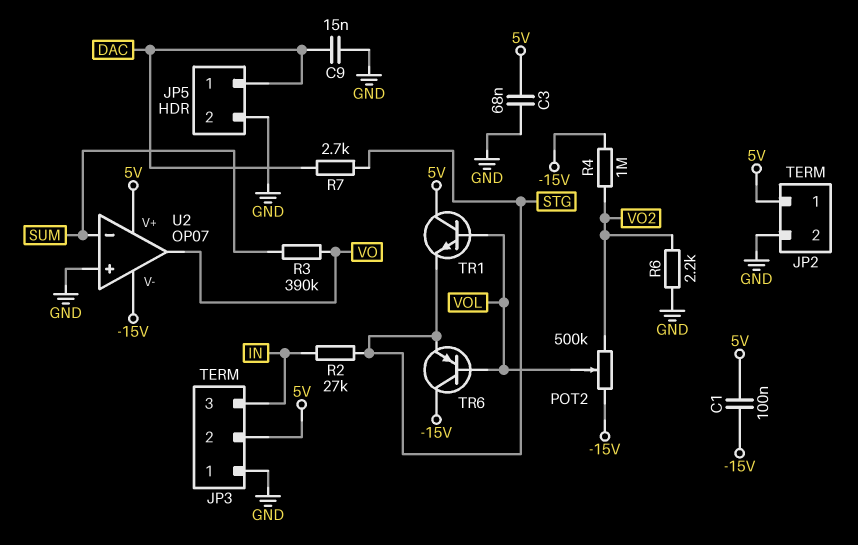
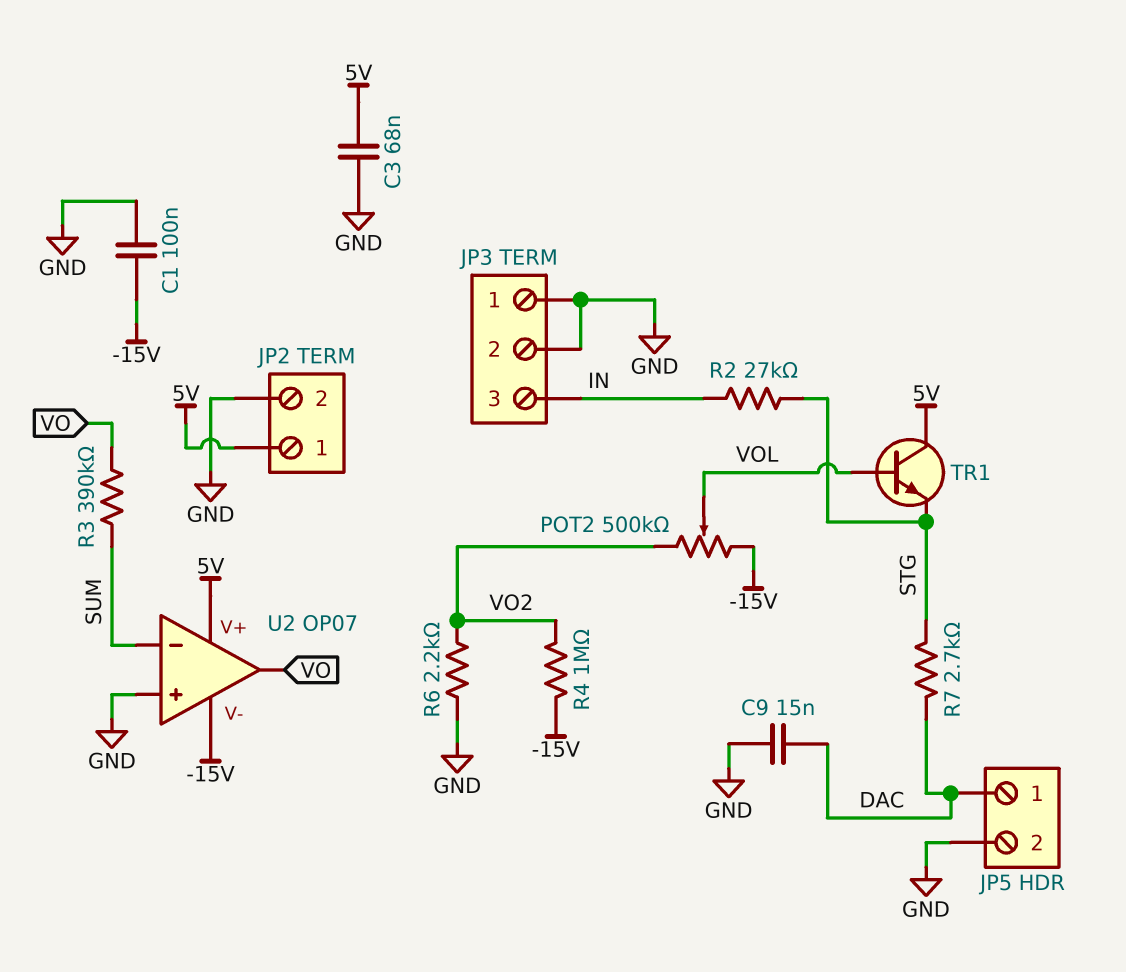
C1: 100nF (-15V, 5V) -> 100nF (-15V, GND)
JP3 pin 2: 5V -> GND
TR6: PNP (B VOL, C -15V, E STG) -> none

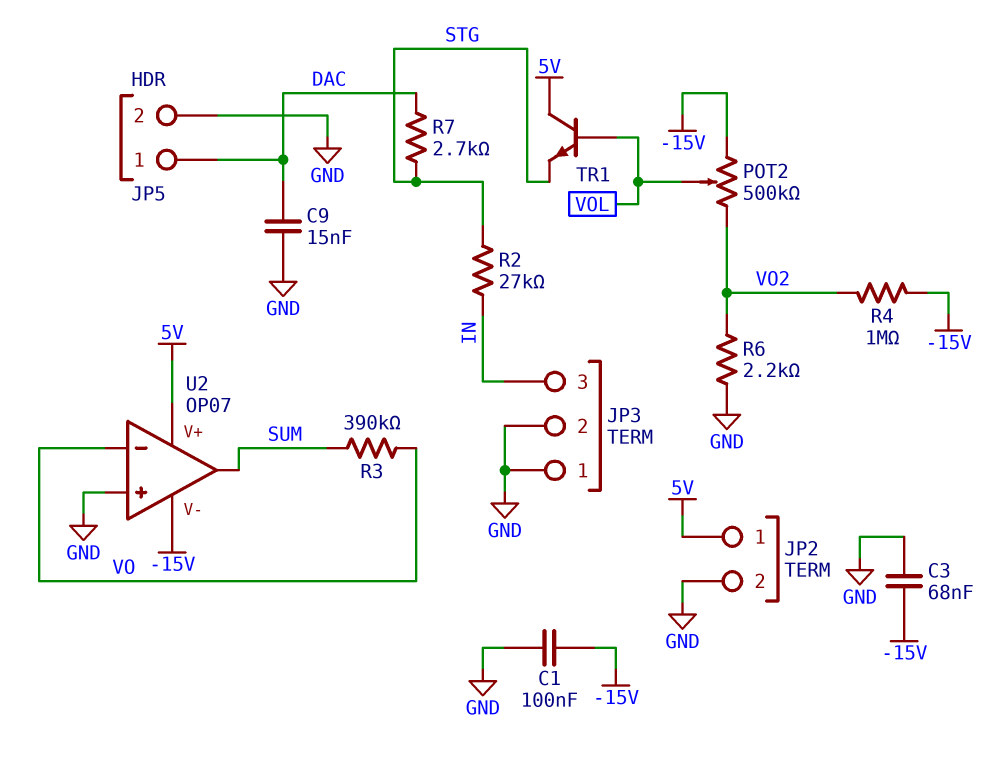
C3: 68nF (5V, GND) -> 68nF (-15V, GND)
U2 pin in-: SUM -> VO
U2 pin out: VO -> SUM

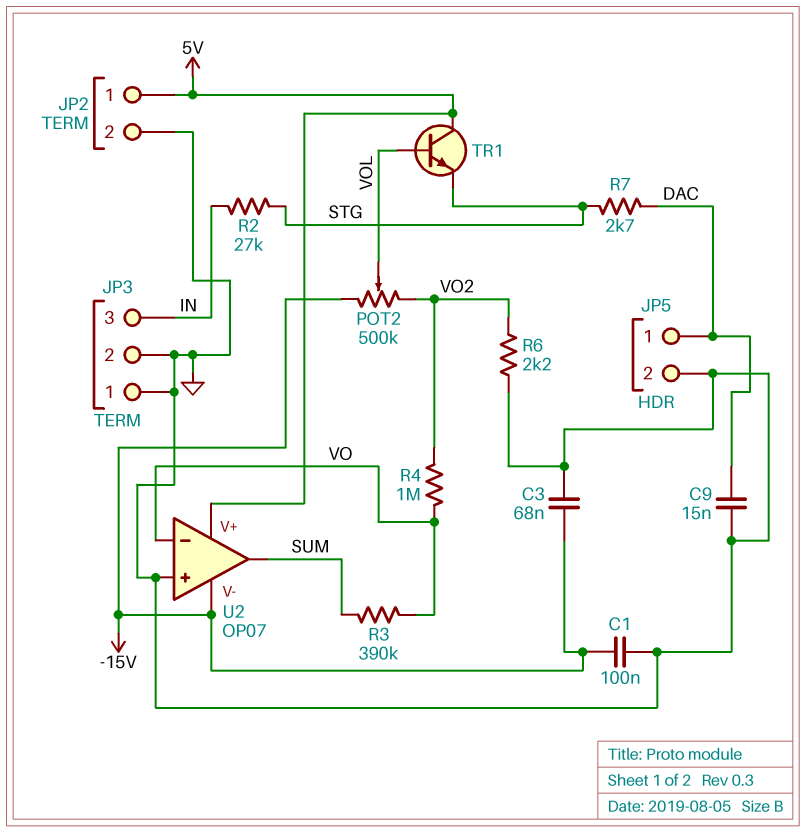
R4: 1M (-15V, VO2) -> 1M (VO, VO2)

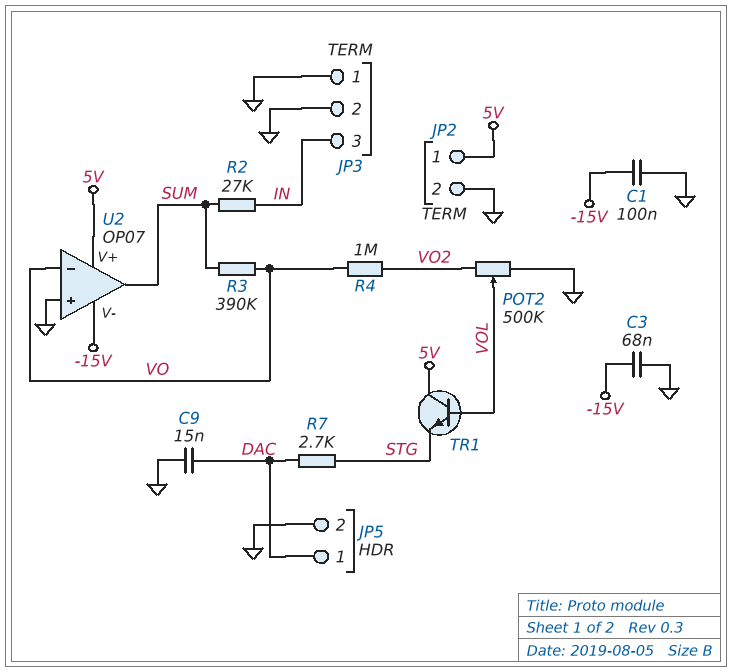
POT2: 500k (-15V, VO2, wiper VOL) -> 500k (GND, VO2, wiper VOL)
R2: 27k (IN, STG) -> 27k (IN, SUM)
R6: 2.2k (GND, VO2) -> none

